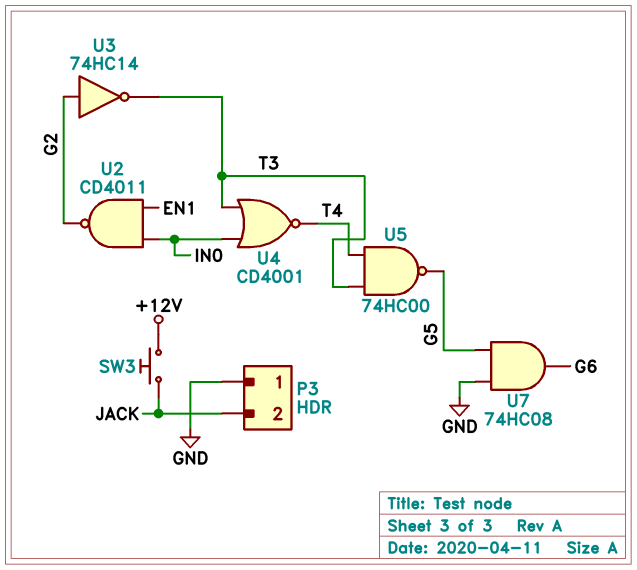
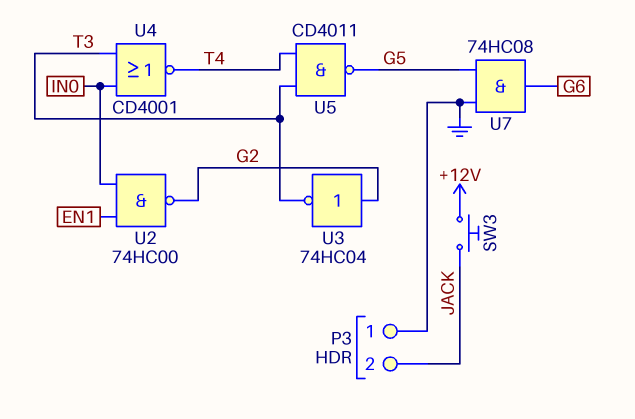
U2: NAND CD4011 (in EN1, in IN0, out G2) -> NAND 74HC00 (in EN1, in IN0, out G2)
U3: NOT 74HC14 (in G2, out T3) -> NOT 74HC04 (in G2, out T3)
U5: NAND 74HC00 (in T3, in T4, out G5) -> NAND CD4011 (in T3, in T4, out G5)

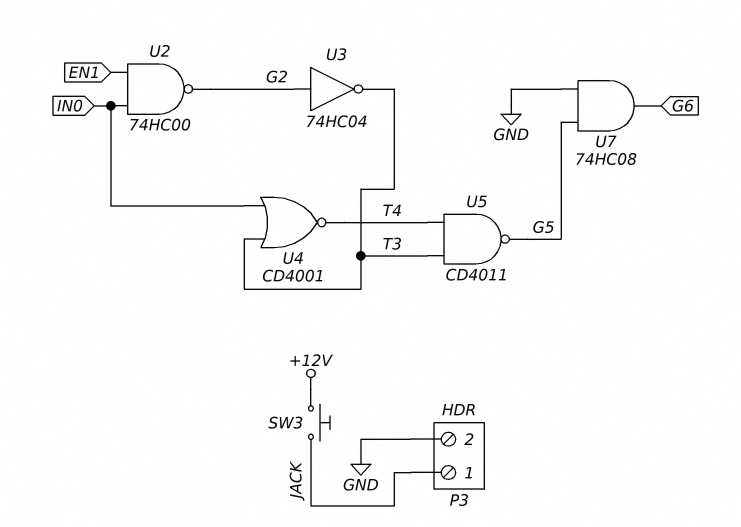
P3 pin 1: GND -> JACK
P3 pin 2: JACK -> GND

